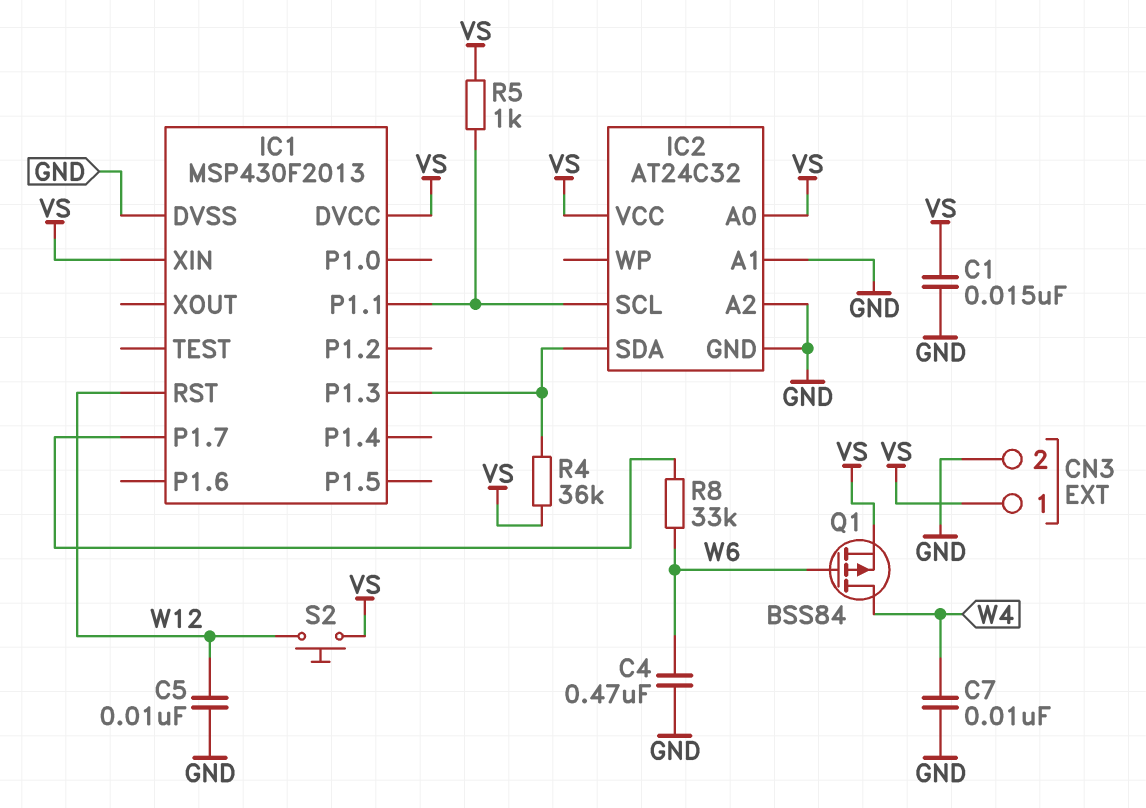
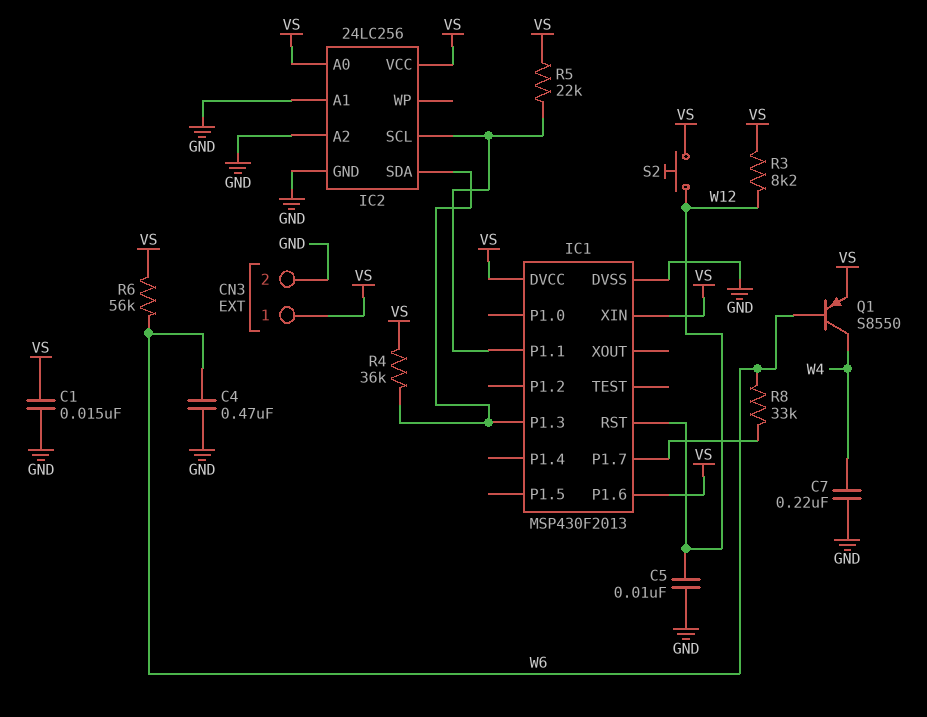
C7: 10nF (GND, W4) -> 220nF (GND, W4)
IC1 pin P1.6: none -> VS
IC2: AT24C32 -> 24LC256
Q1: PMOS BSS84 (G W6, D W4, S VS) -> PNP S8550 (B W6, C W4, E VS)
R3: none -> 8.2k (VS, W12)
R5: 1k (IC1/P1.1, VS) -> 22k (IC1/P1.1, VS)
R6: none -> 56k (VS, W6)

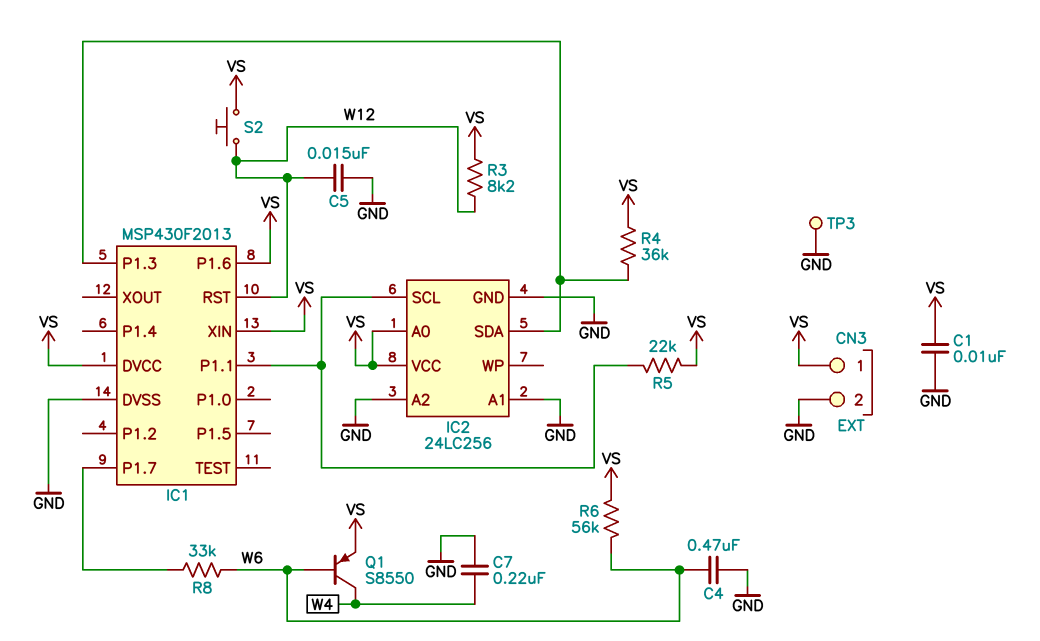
C1: 15nF (GND, VS) -> 10nF (GND, VS)
C5: 10nF (GND, W12) -> 15nF (GND, W12)
TP3: none -> test point (GND)

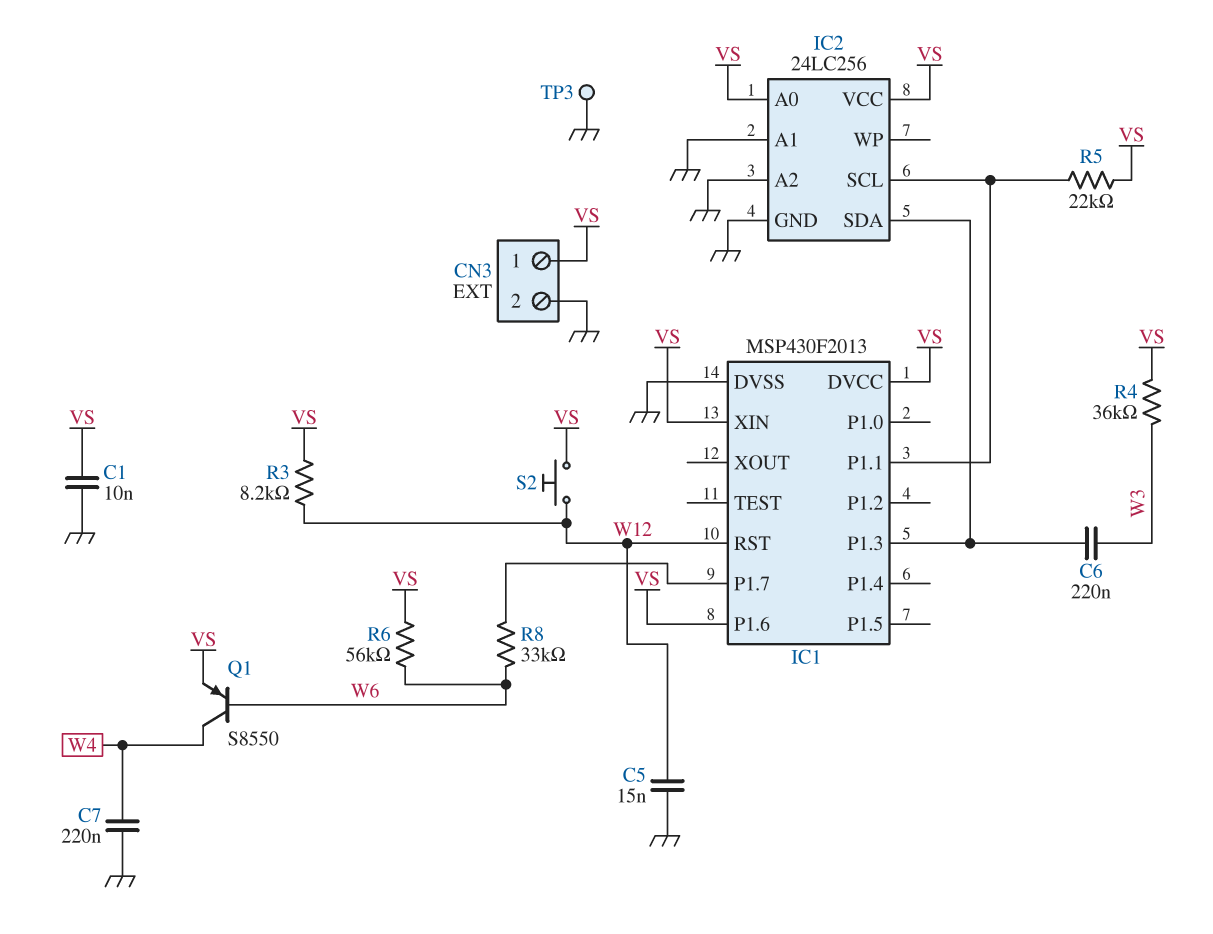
C4: 470nF (GND, W6) -> none
C6: none -> 220nF (IC1/P1.3, W3)
R4: 36k (IC1/P1.3, VS) -> 36k (VS, W3)

